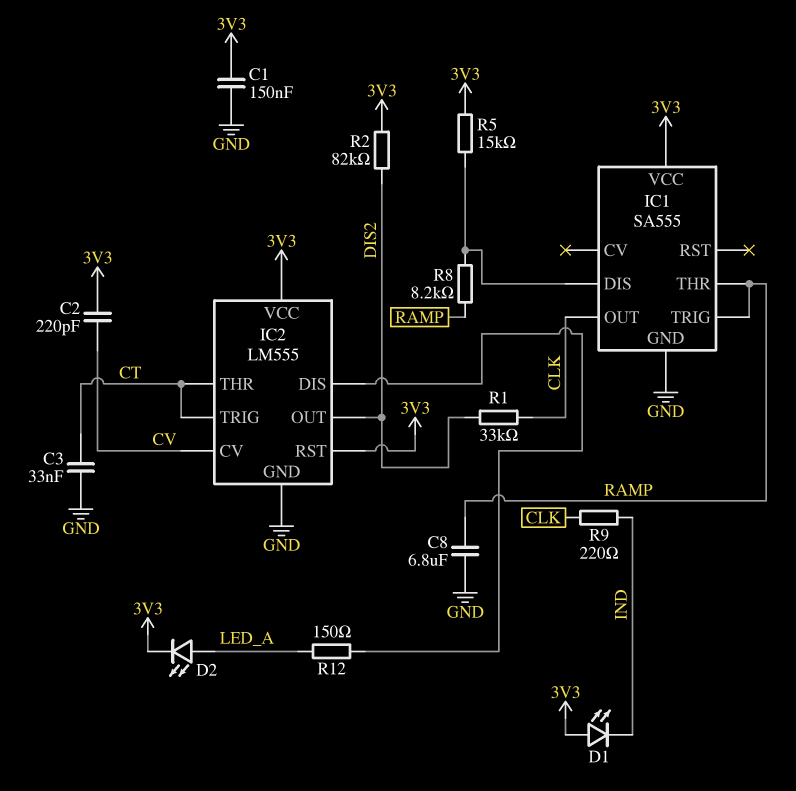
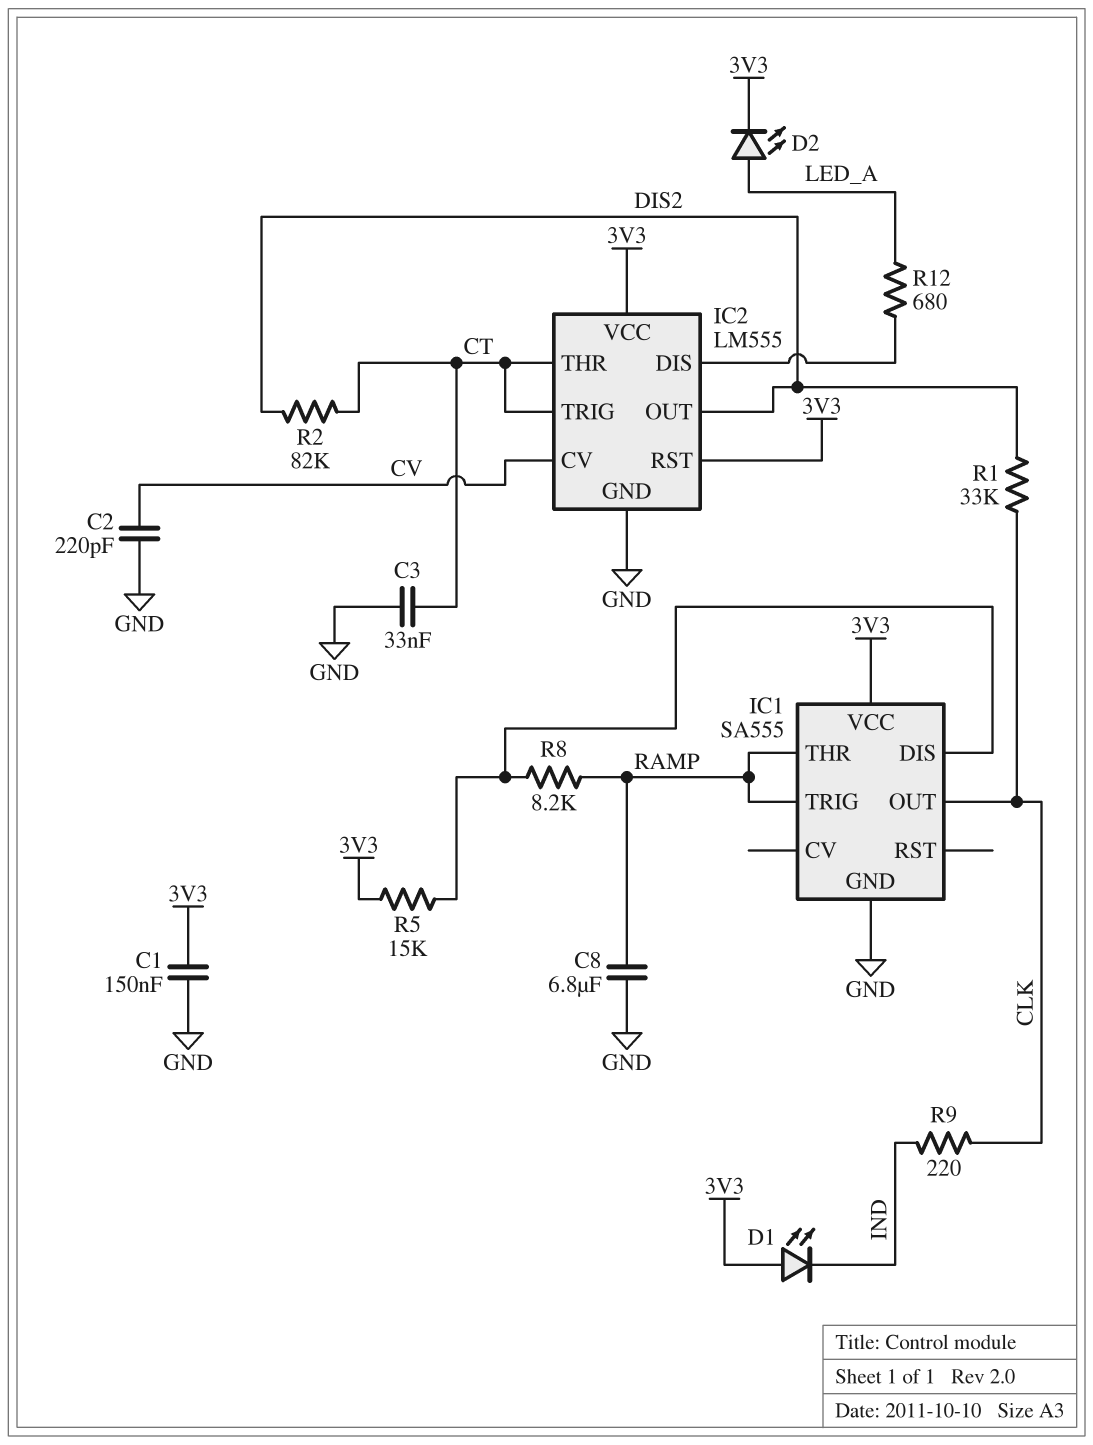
C2: 220pF (3V3, CV) -> 220pF (CV, GND)
R2: 82k (3V3, DIS2) -> 82k (CT, DIS2)
R12: 150 (IC2/DIS, LED_A) -> 680 (IC2/DIS, LED_A)

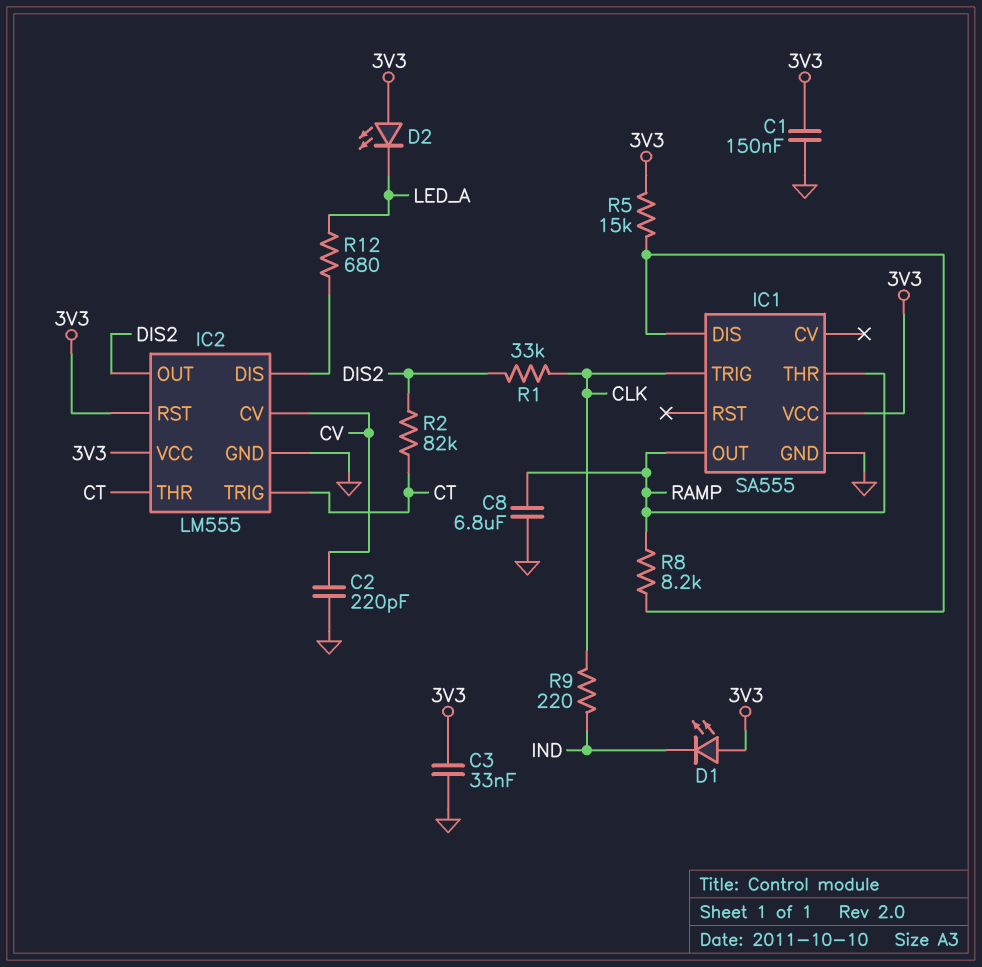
C3: 33nF (CT, GND) -> 33nF (3V3, GND)
D2: LED (A LED_A, K 3V3) -> LED (A 3V3, K LED_A)
IC1 pin OUT: CLK -> RAMP
IC1 pin TRIG: RAMP -> CLK

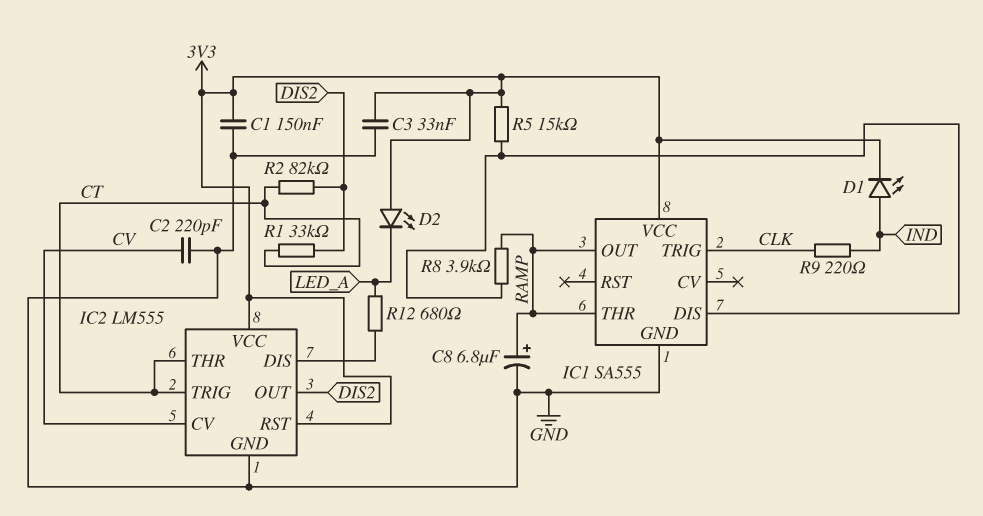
C8: 6.8uF (GND, RAMP) -> 6.8uF (plus RAMP, minus GND)
D1: LED (A 3V3, K IND) -> LED (A IND, K 3V3)
R1: 33k (CLK, DIS2) -> 33k (CT, DIS2)
R8: 8.2k (IC1/DIS, RAMP) -> 3.9k (IC1/DIS, RAMP)

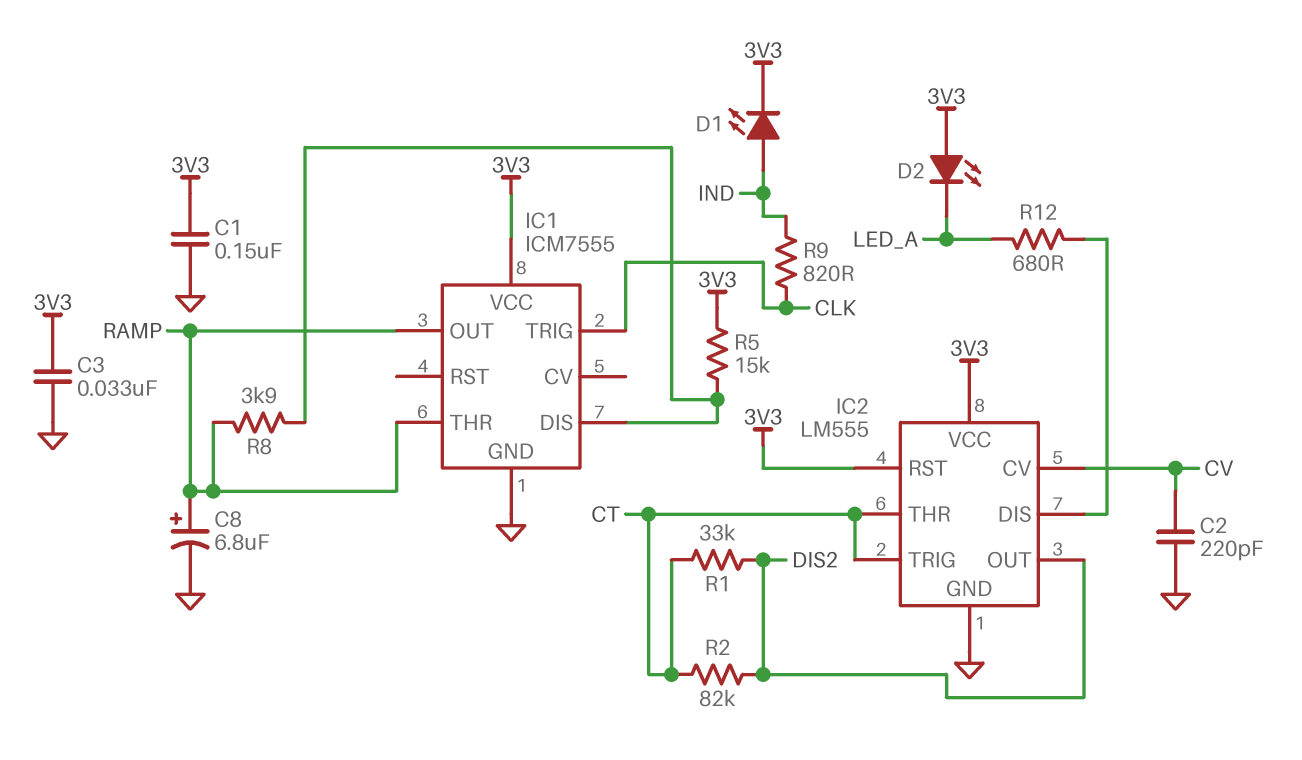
IC1: SA555 -> ICM7555
R9: 220 (CLK, IND) -> 820 (CLK, IND)

